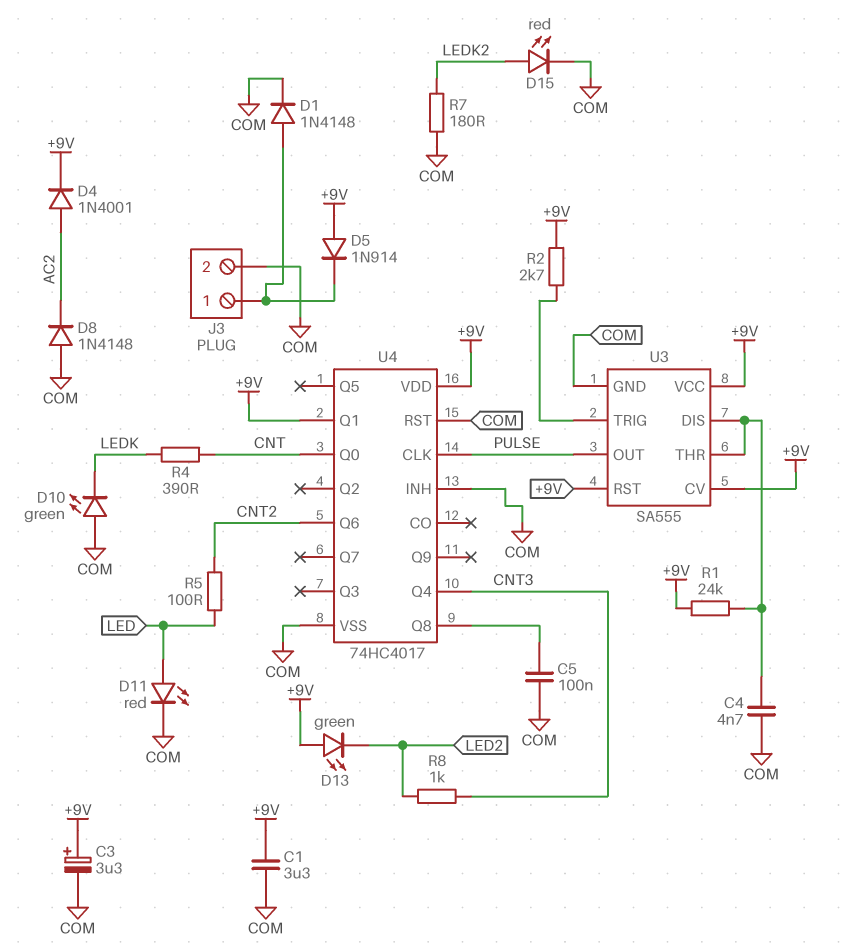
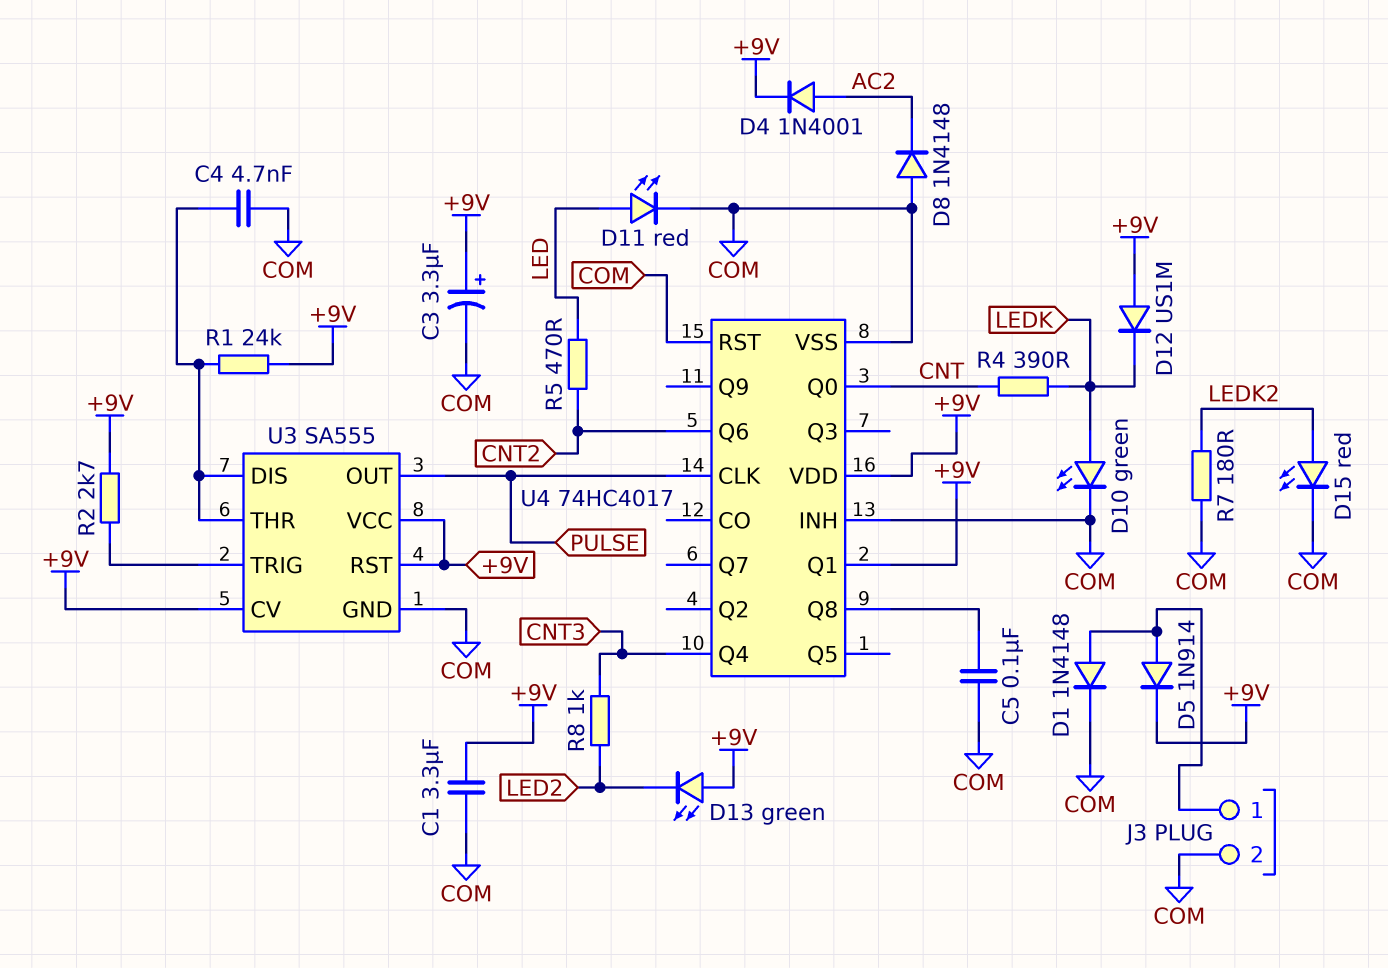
D5: diode 1N914 (A +9V, K J3/1) -> diode 1N914 (A J3/1, K +9V)
D10: LED green (A COM, K LEDK) -> LED green (A LEDK, K COM)
D12: none -> diode US1M (A +9V, K LEDK)
R5: 100 (CNT2, LED) -> 470 (CNT2, LED)

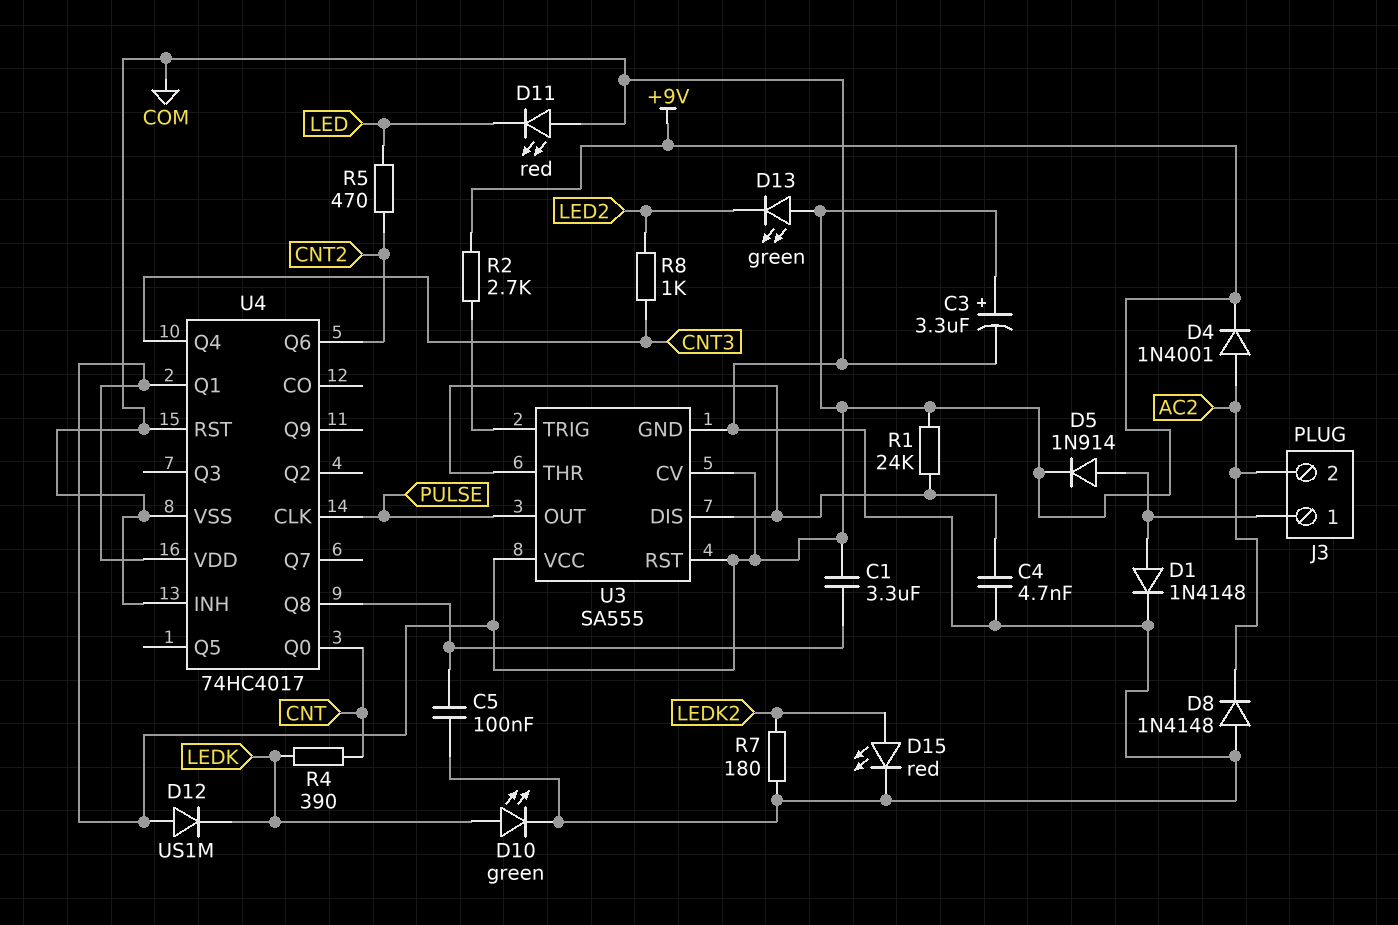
C1: 3.3uF (+9V, COM) -> 3.3uF (+9V, U4/Q8)
D11: LED red (A LED, K COM) -> LED red (A COM, K LED)
J3 pin 2: COM -> AC2

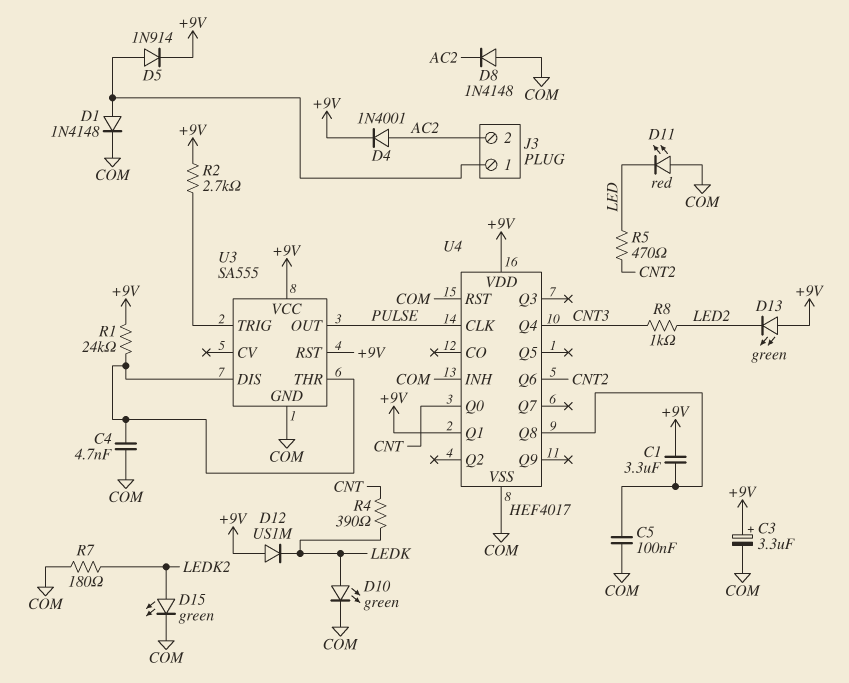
D15: LED red (A LEDK2, K COM) -> LED green (A LEDK2, K COM)
U3 pin CV: +9V -> none
U4: 74HC4017 -> HEF4017

